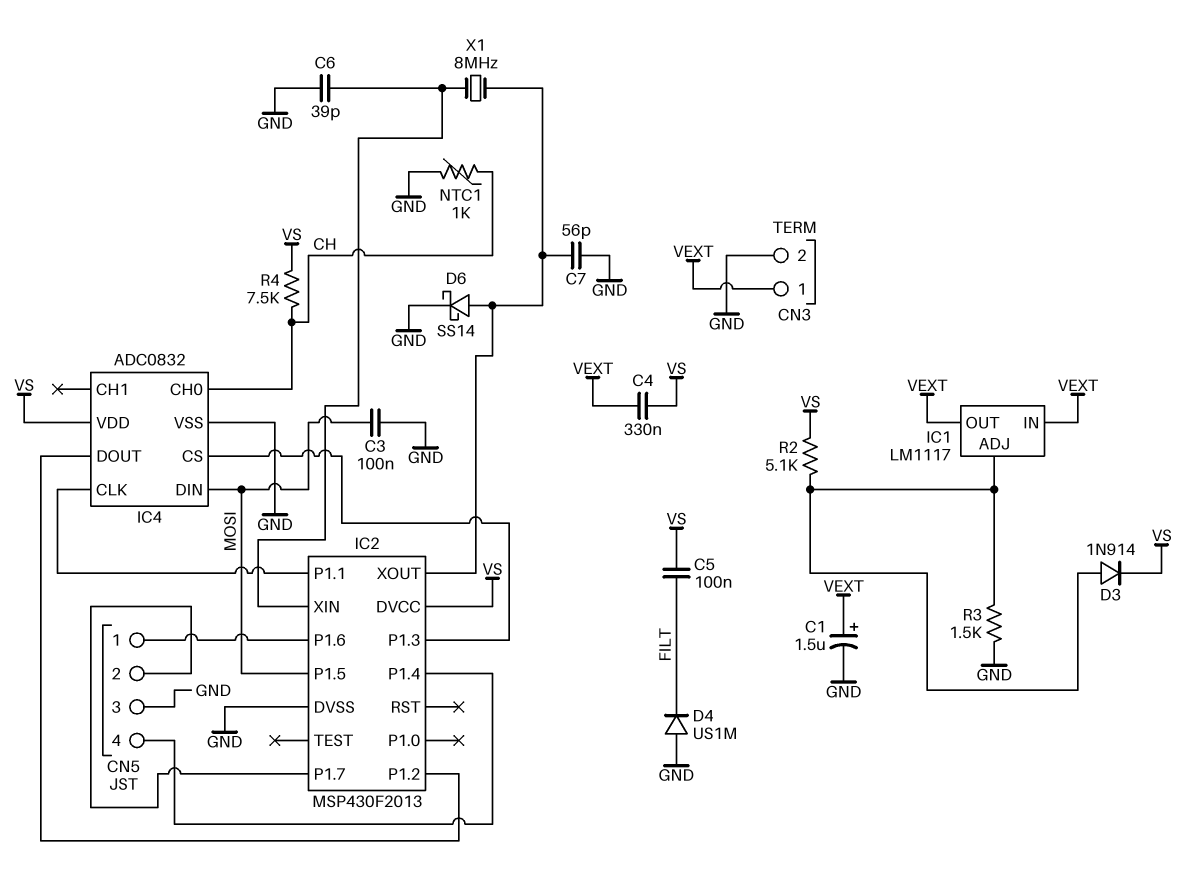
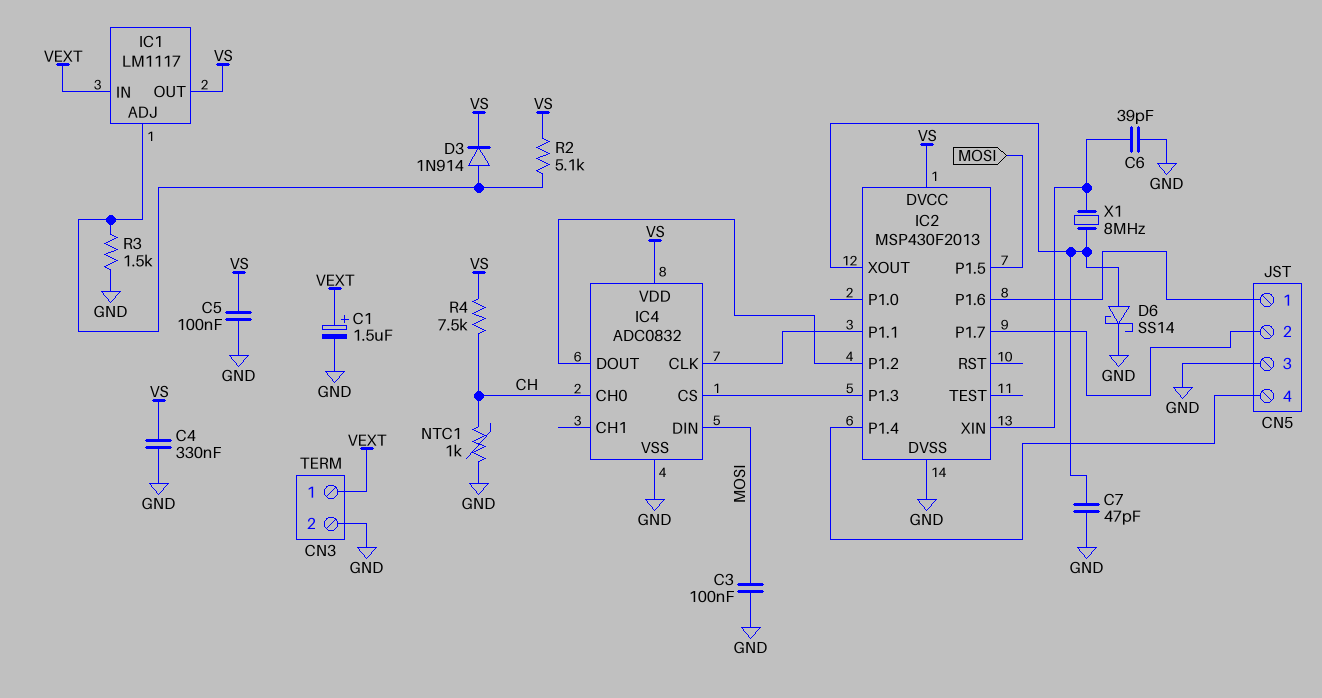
C4: 330nF (VEXT, VS) -> 330nF (GND, VS)
C5: 100nF (FILT, VS) -> 100nF (GND, VS)
C7: 56pF (GND, IC2/XOUT) -> 47pF (GND, IC2/XOUT)
D4: diode US1M (A GND, K FILT) -> none
IC1 pin OUT: VEXT -> VS

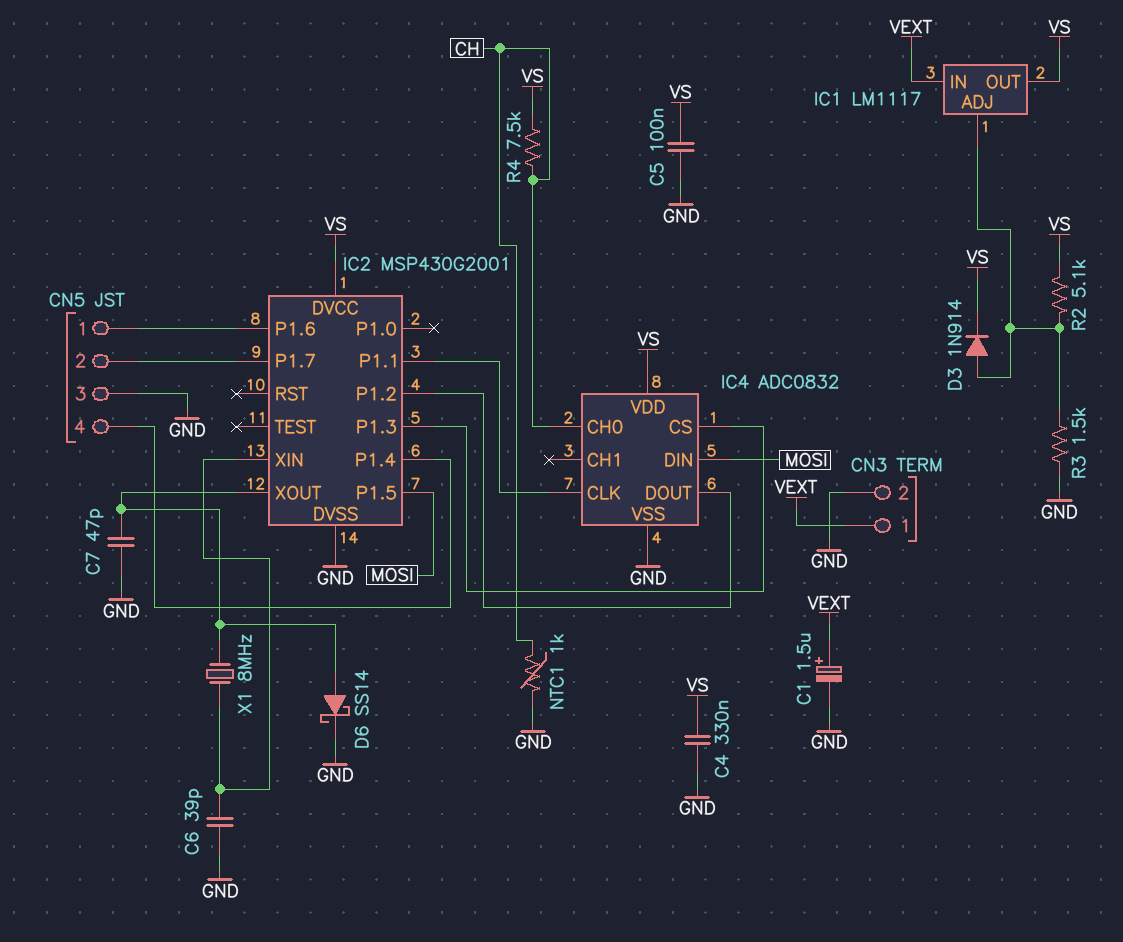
C3: 100nF (GND, MOSI) -> none
IC2: MSP430F2013 -> MSP430G2001

